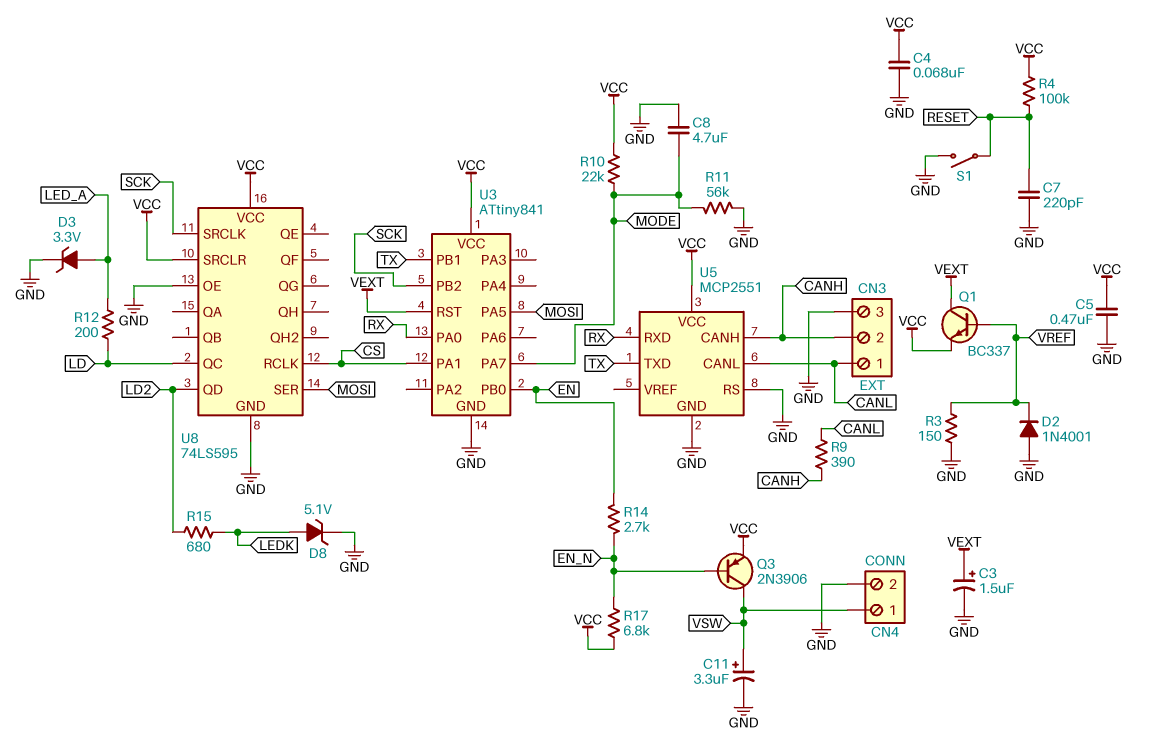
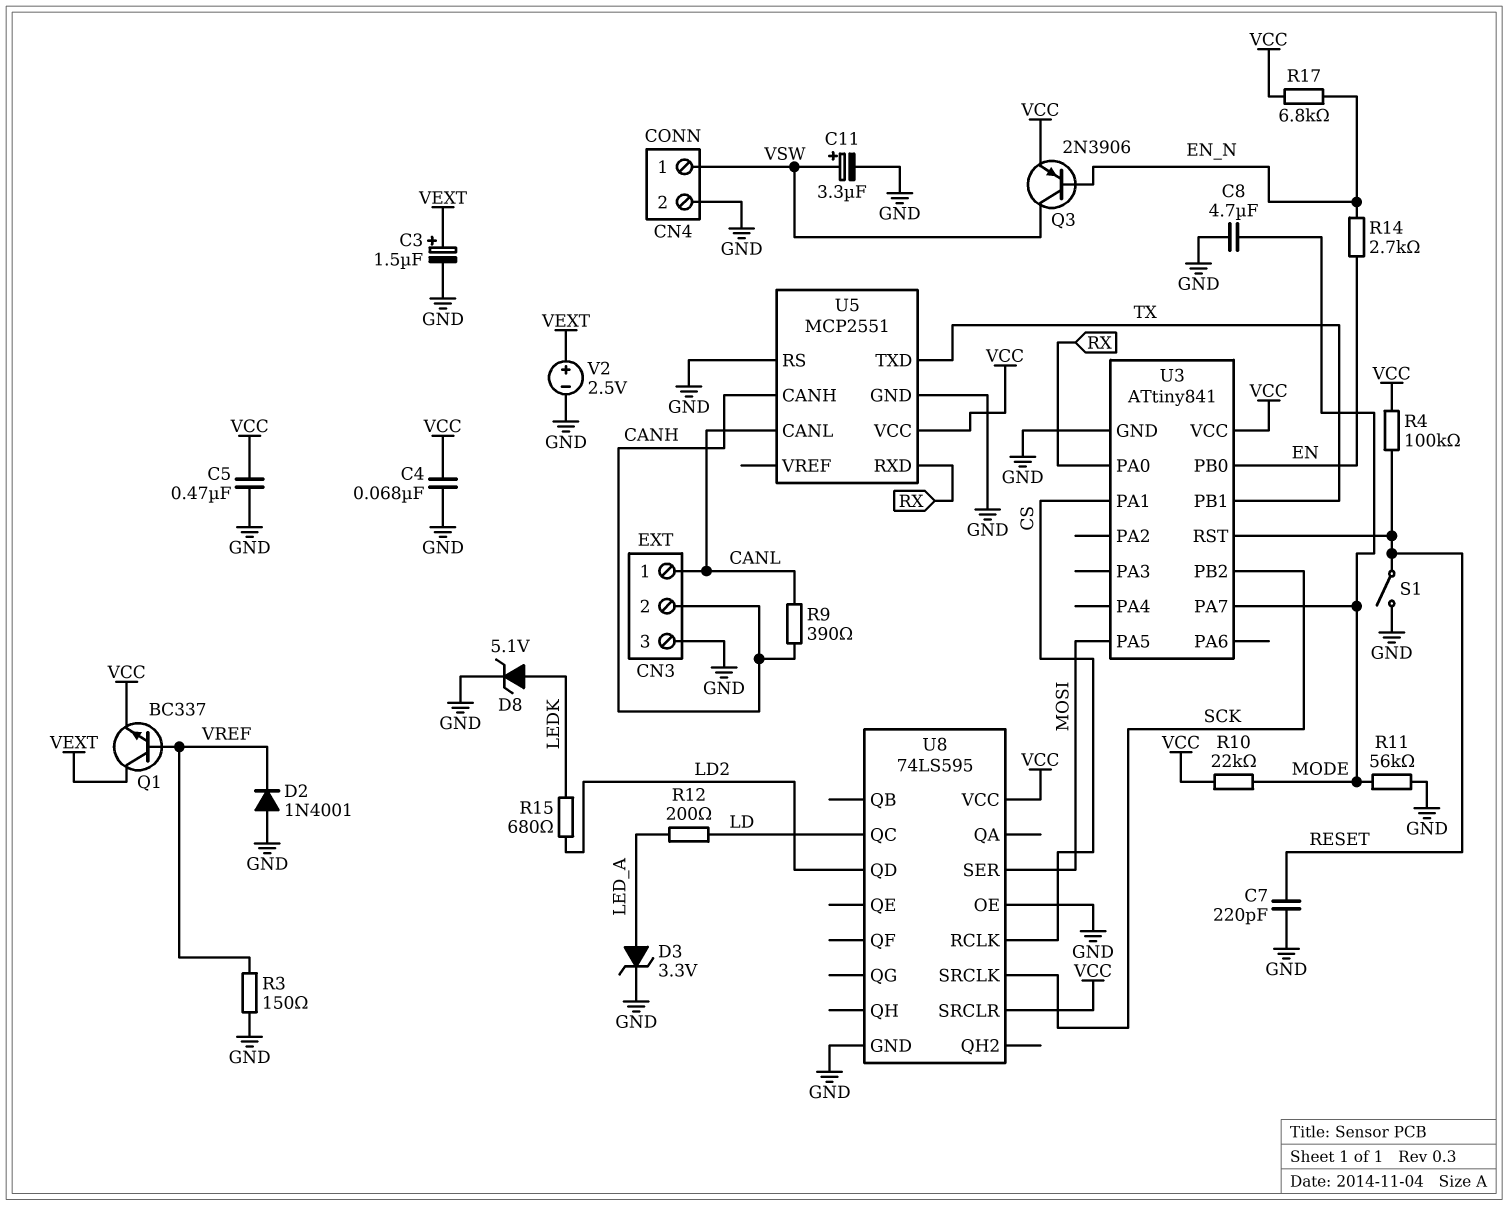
U3 pin RST: VEXT -> RESET
V2: none -> 2.5V (plus VEXT, minus GND)

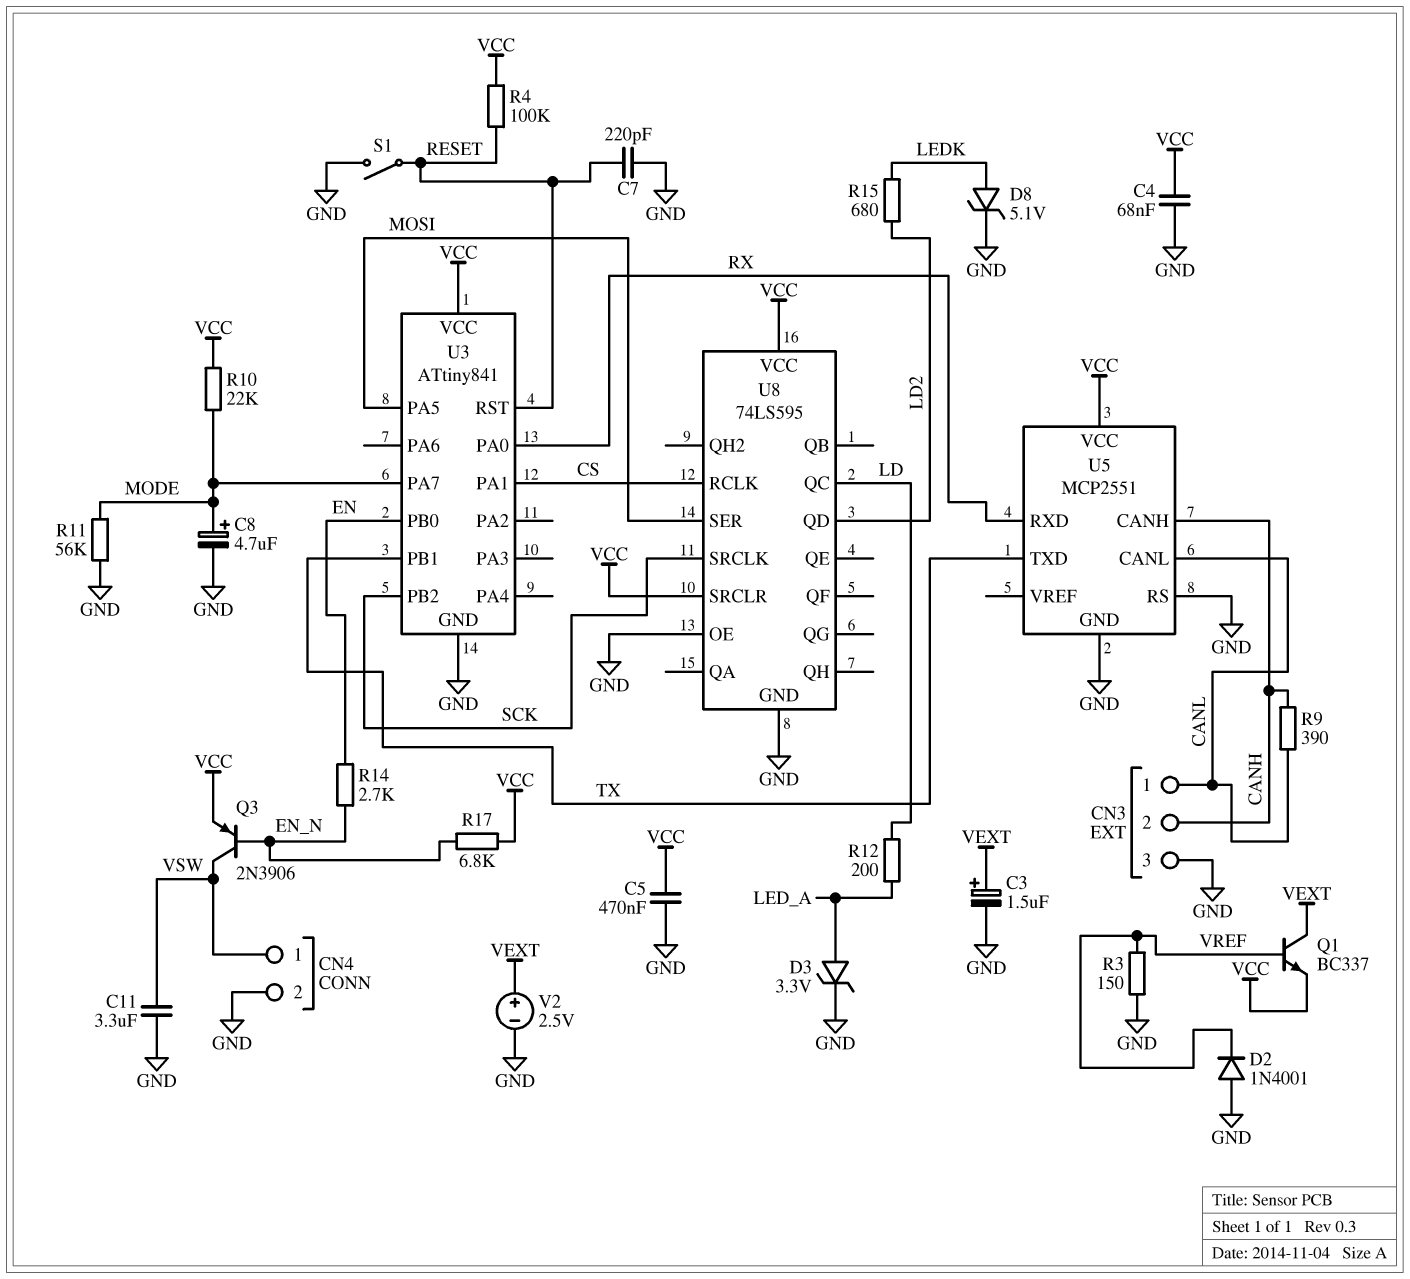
C8: 4.7uF (GND, MODE) -> 4.7uF (plus MODE, minus GND)
C11: 3.3uF (plus VSW, minus GND) -> 3.3uF (GND, VSW)

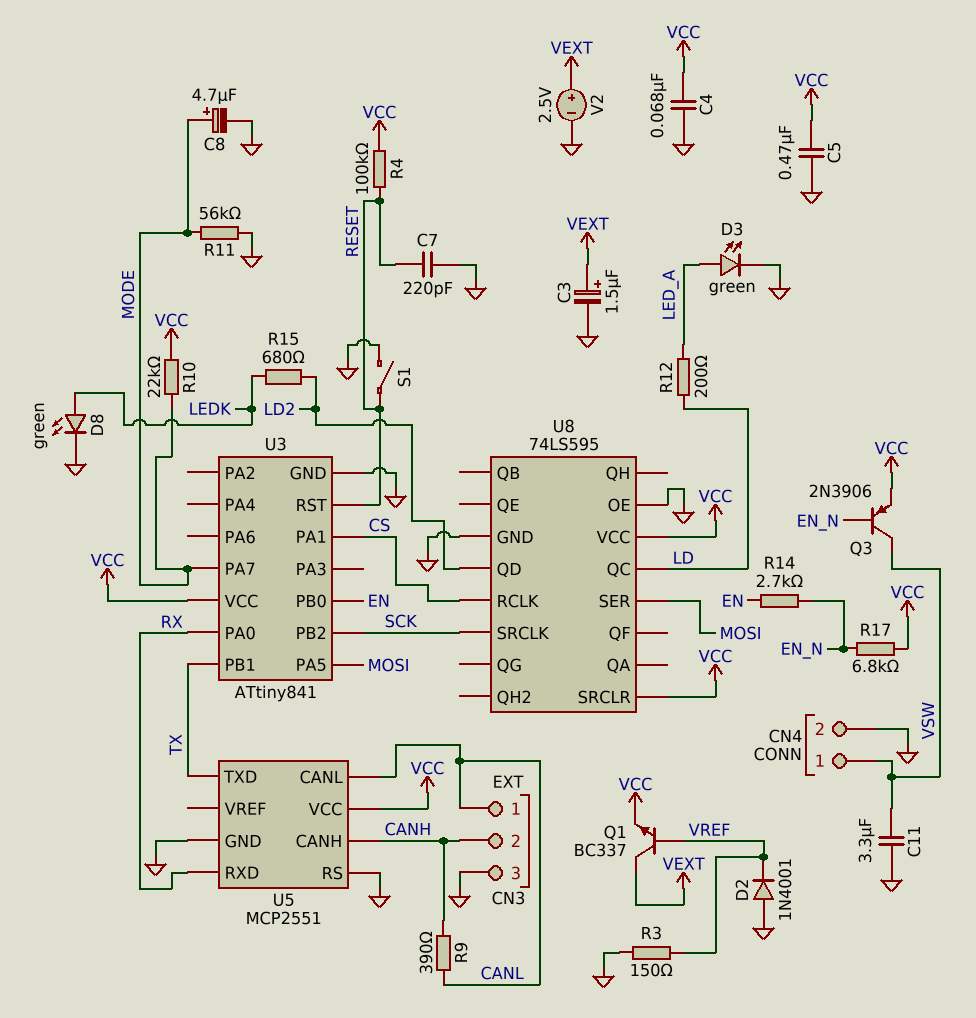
D3: zener 3.3V (A LED_A, K GND) -> LED green (A LED_A, K GND)
D8: zener 5.1V (A LEDK, K GND) -> LED green (A LEDK, K GND)

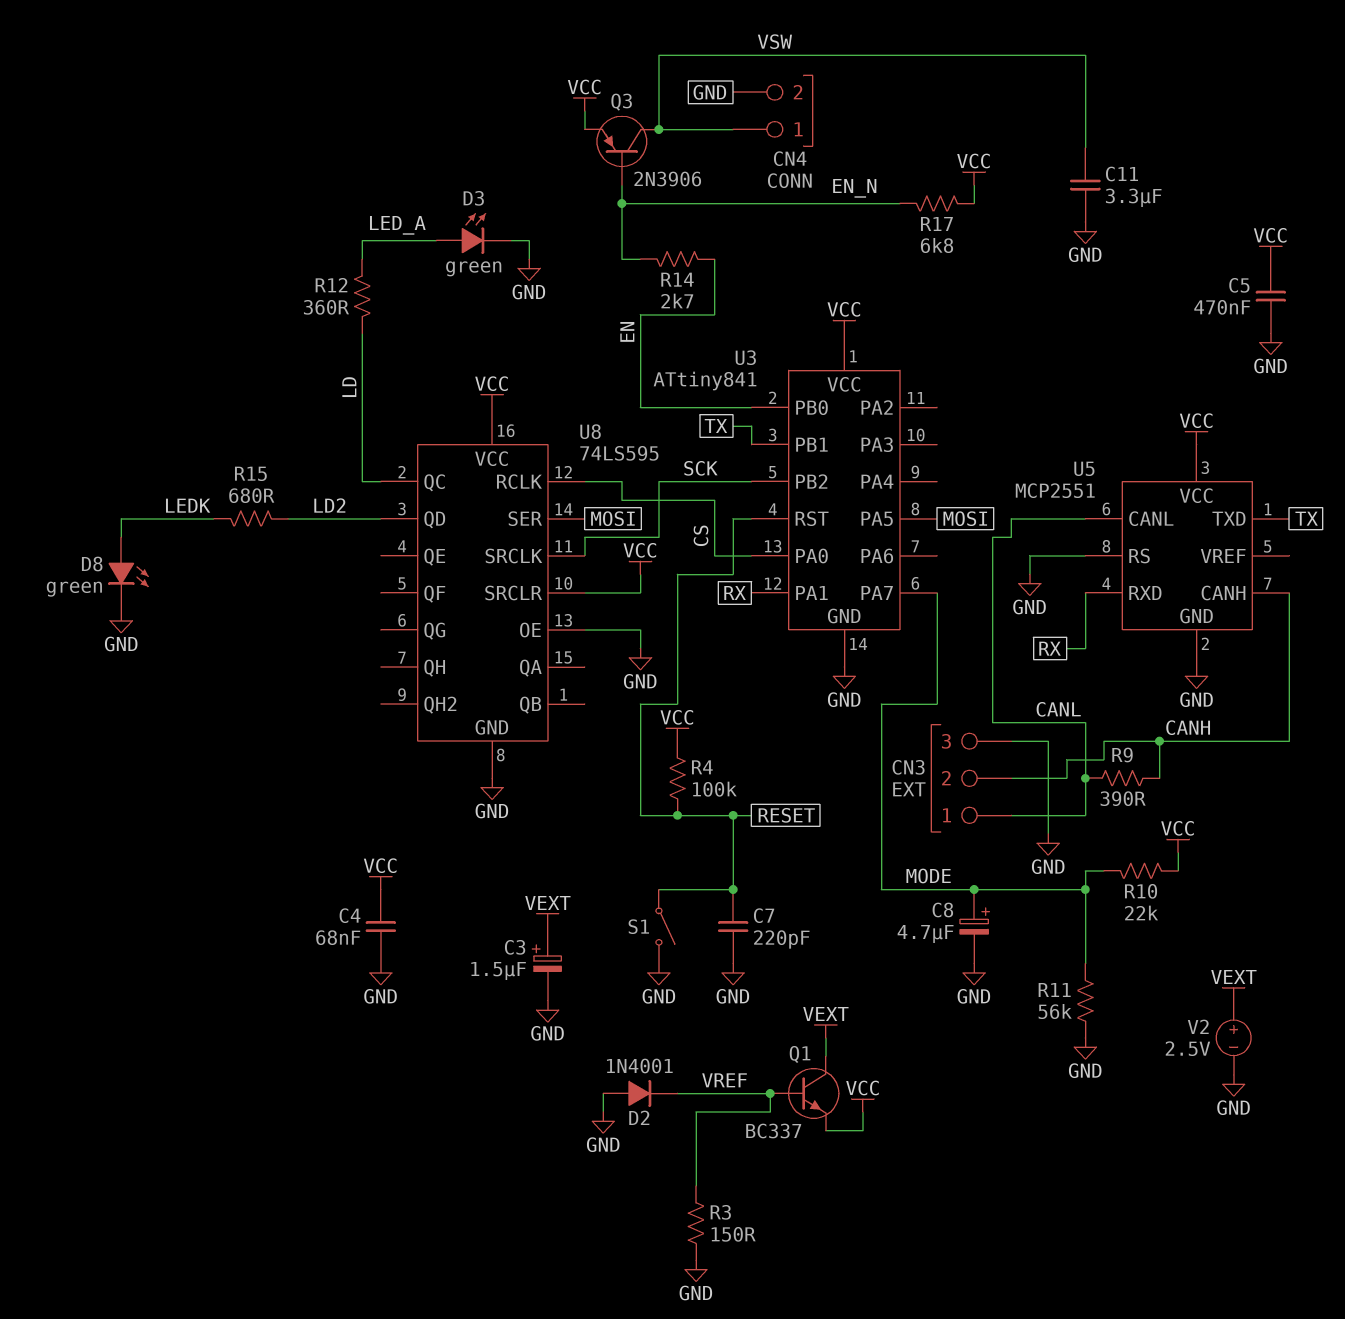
R12: 200 (LD, LED_A) -> 360 (LD, LED_A)
U3 pin PA0: RX -> CS
U3 pin PA1: CS -> RX

